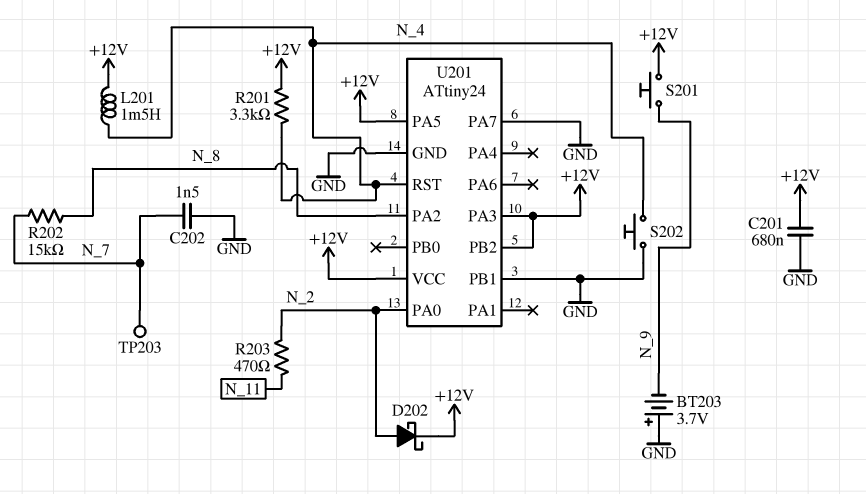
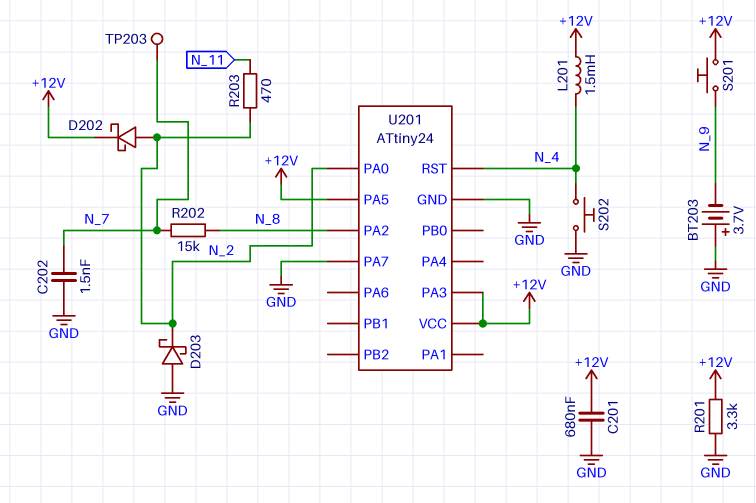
D203: none -> schottky (A GND, K N_2)
R201: 3.3k (+12V, N_4) -> 3.3k (+12V, GND)
U201 pin PB1: GND -> none
U201 pin PB2: +12V -> none

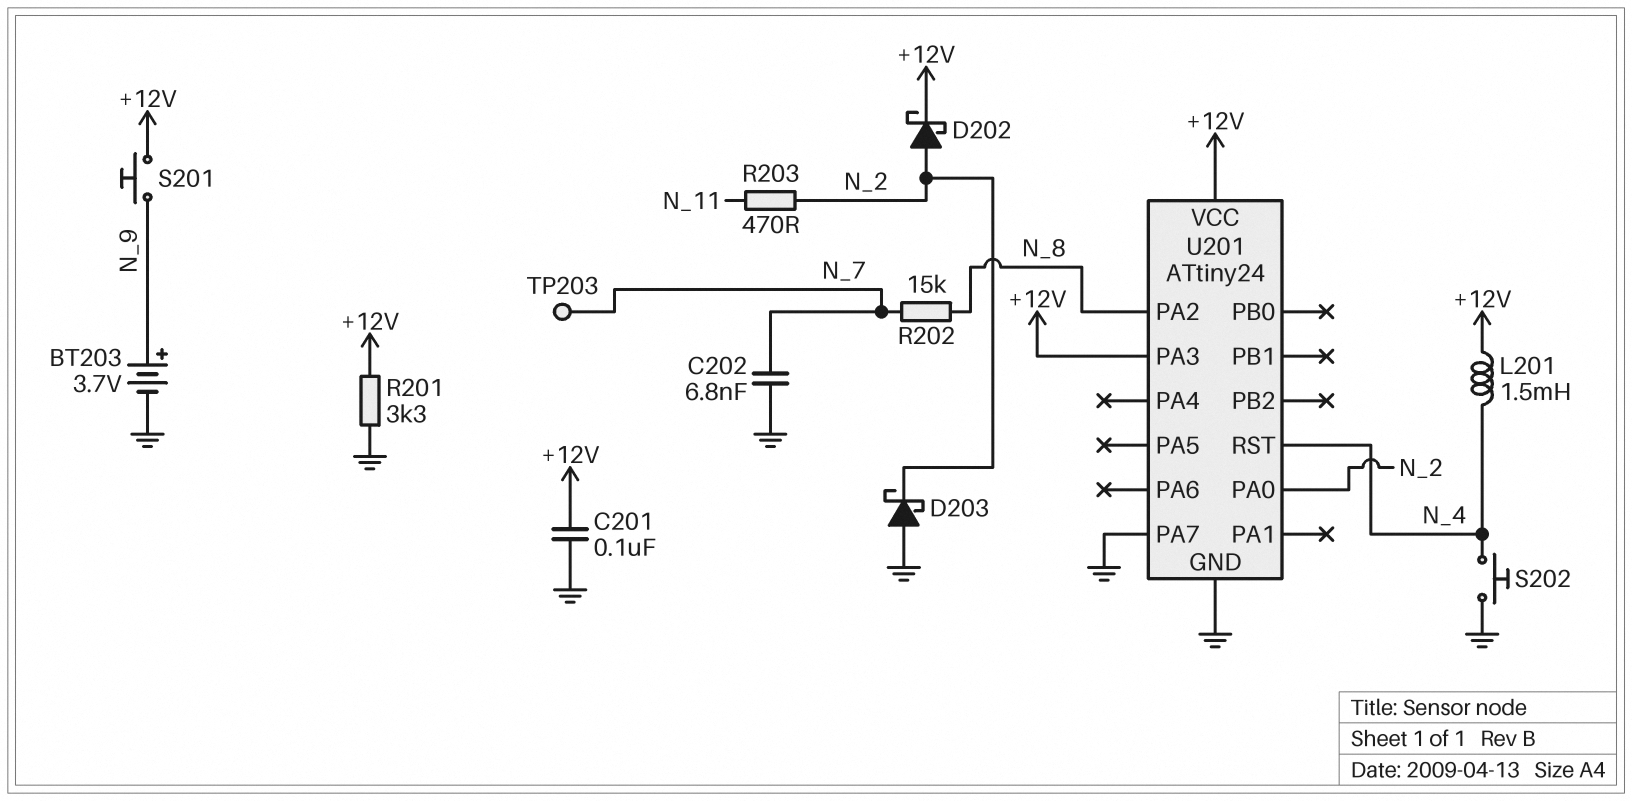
BT203: 3.7V (plus GND, minus N_9) -> 3.7V (plus N_9, minus GND)
C201: 680nF (+12V, GND) -> 100nF (+12V, GND)
C202: 1.5nF (GND, N_7) -> 6.8nF (GND, N_7)
U201 pin PA5: +12V -> none

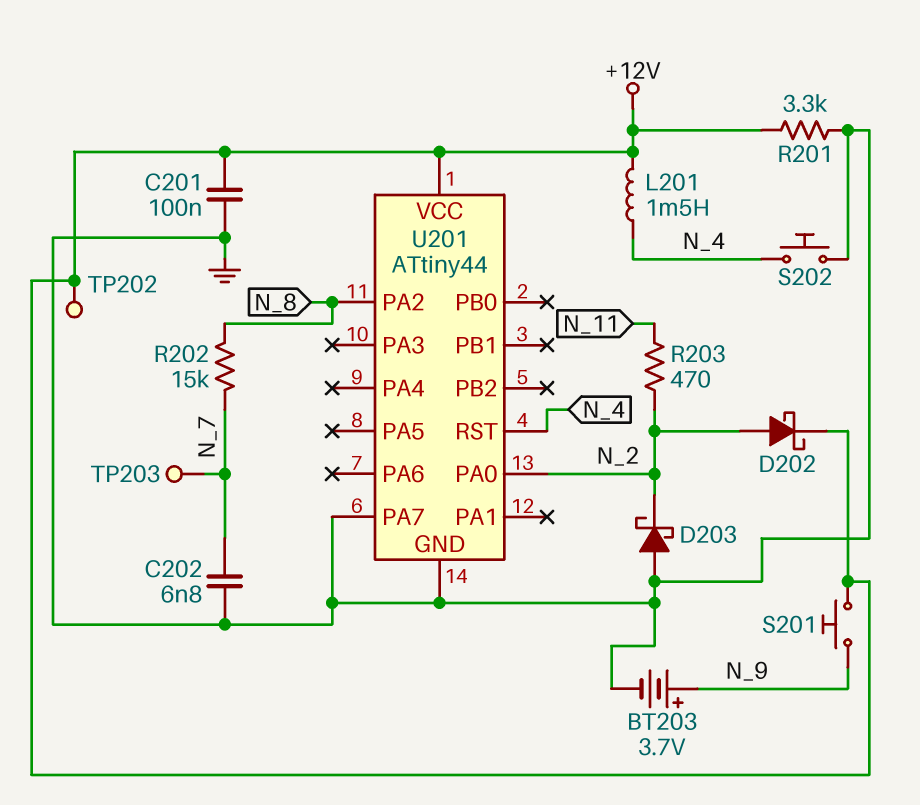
TP202: none -> test point (+12V)
U201: ATtiny24 -> ATtiny44
U201 pin PA3: +12V -> none

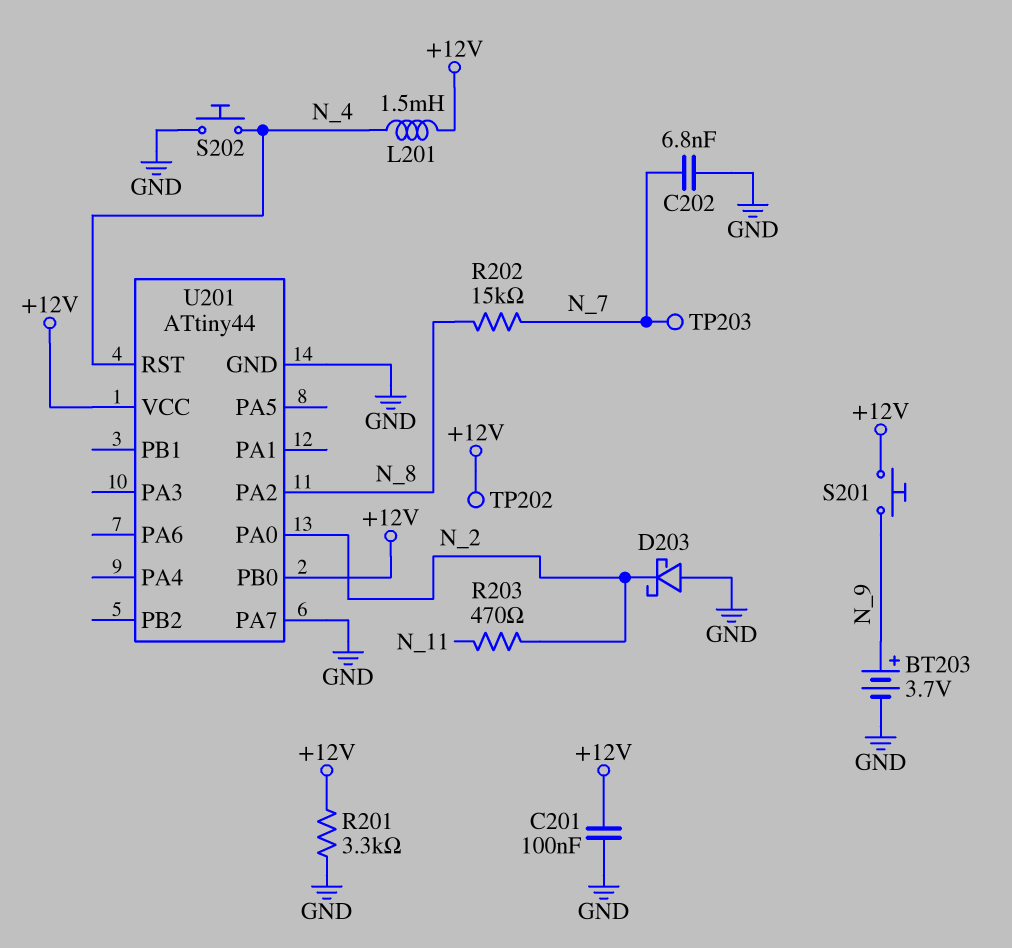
D202: schottky (A N_2, K +12V) -> none
U201 pin PB0: none -> +12V

